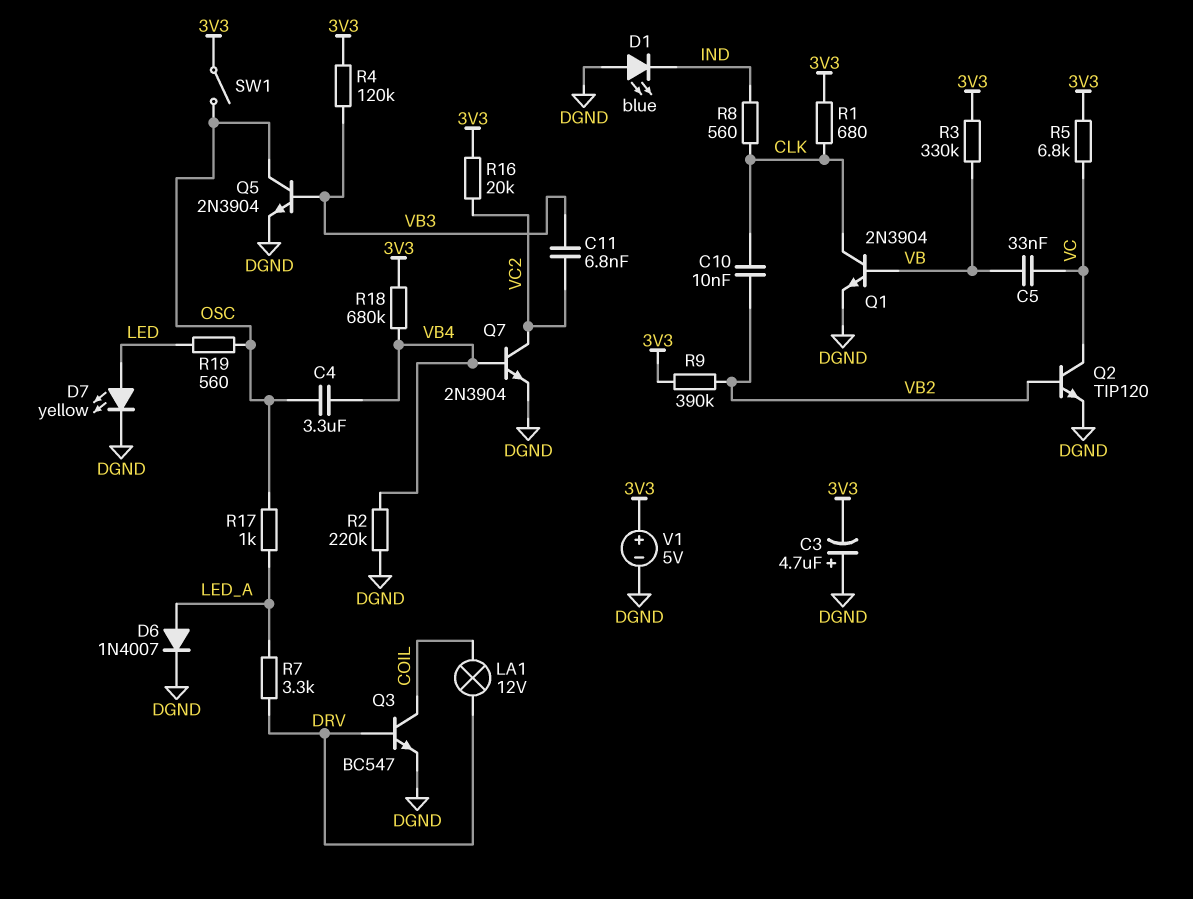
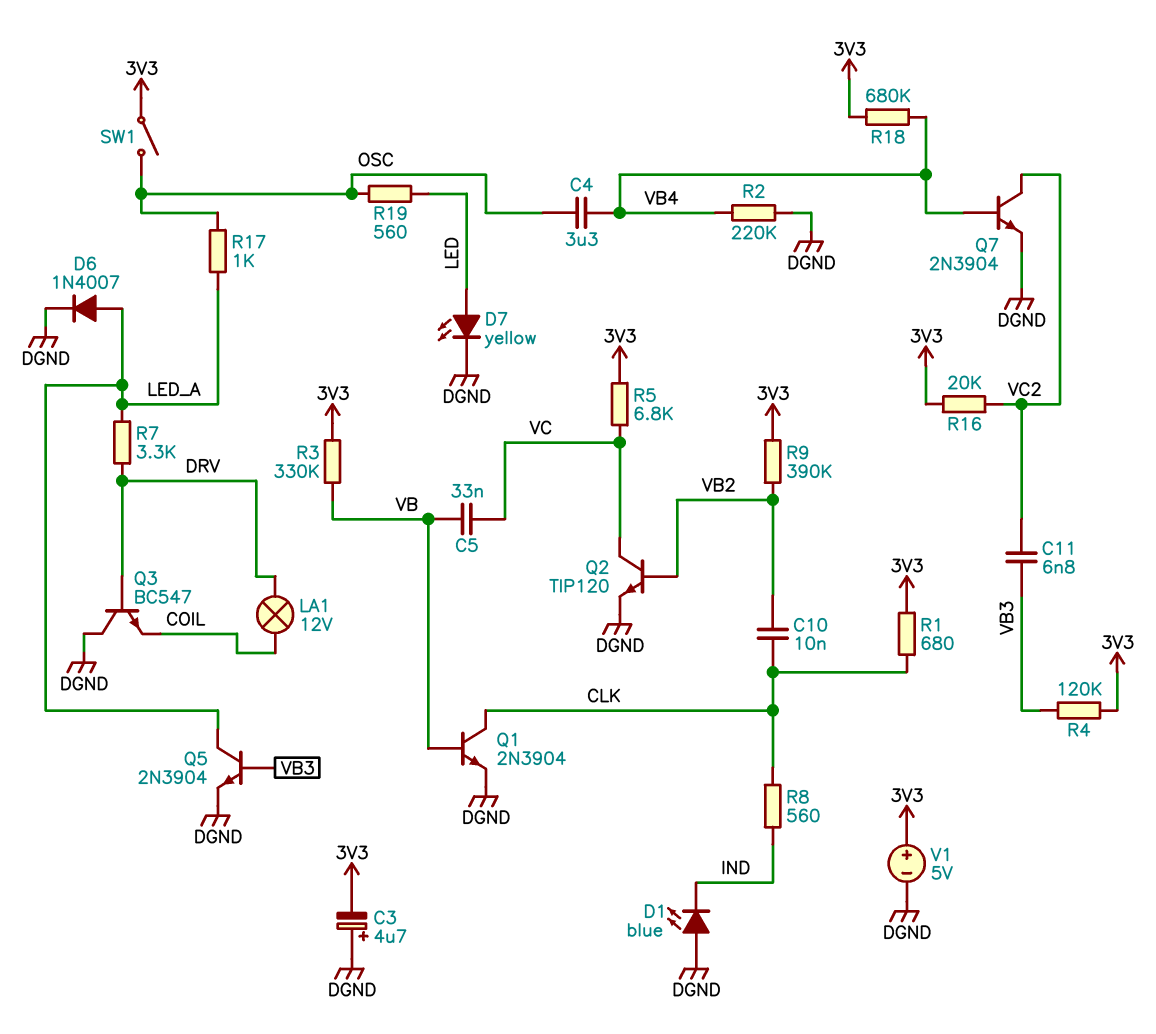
Q3: NPN BC547 (B DRV, C COIL, E DGND) -> NPN BC547 (B DRV, C DGND, E COIL)
Q5: NPN 2N3904 (B VB3, C OSC, E DGND) -> NPN 2N3904 (B VB3, C LED_A, E DGND)

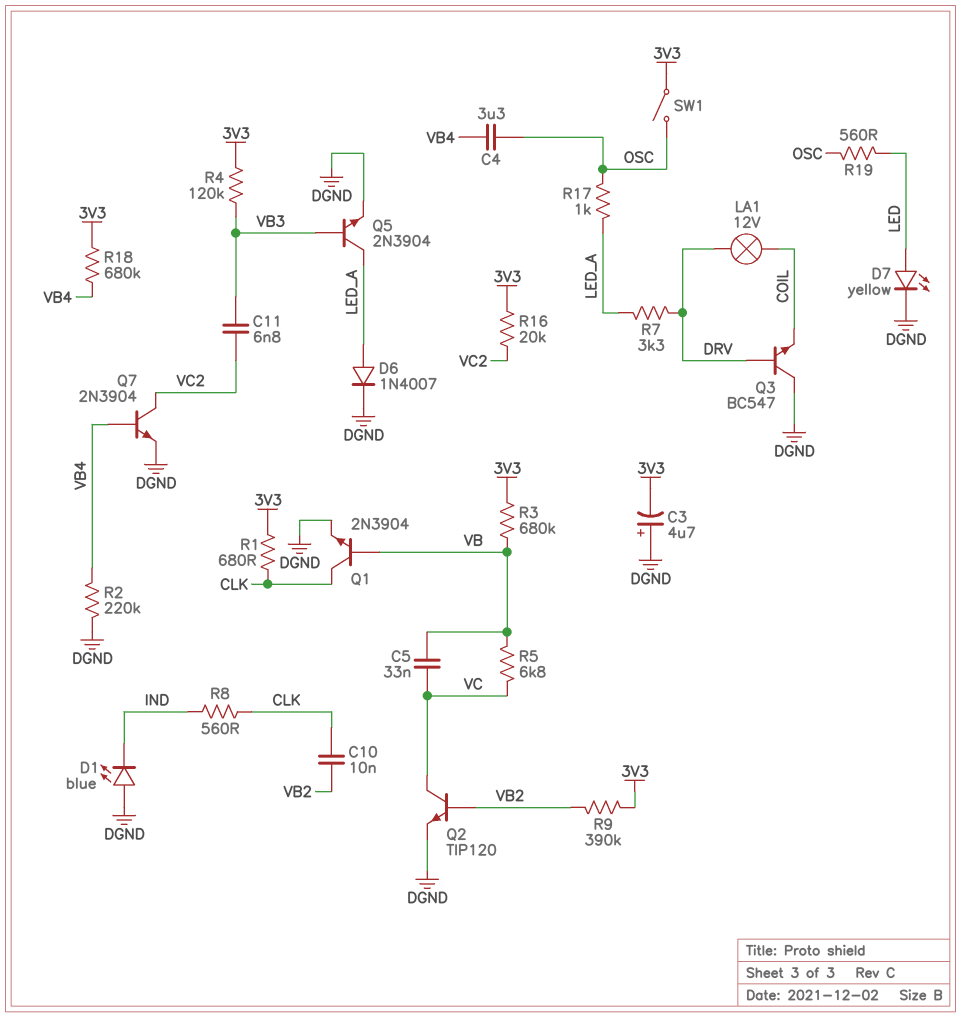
R3: 330k (3V3, VB) -> 680k (3V3, VB)
R5: 6.8k (3V3, VC) -> 6.8k (VB, VC)
V1: 5V (plus 3V3, minus DGND) -> none

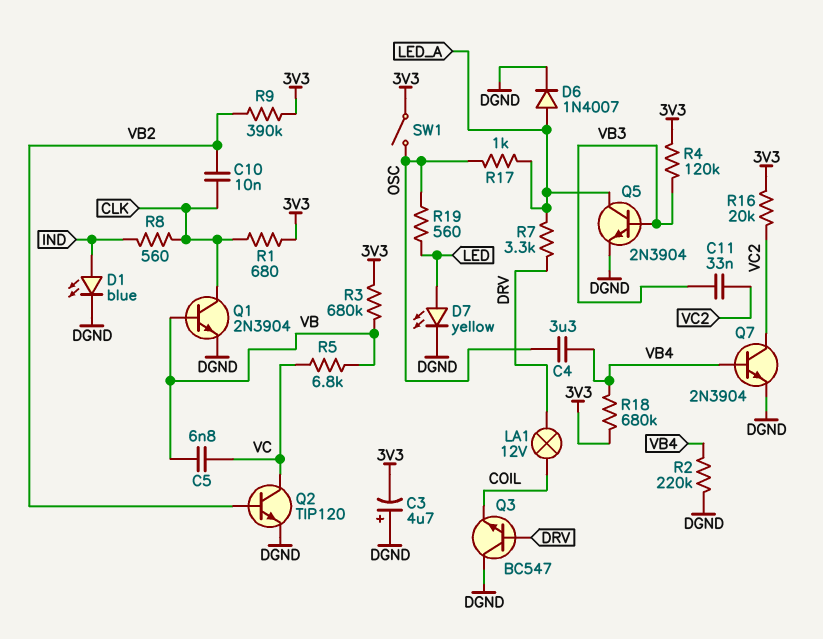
C5: 33nF (VB, VC) -> 6.8nF (VB, VC)
C11: 6.8nF (VB3, VC2) -> 33nF (VB3, VC2)
D1: LED blue (A DGND, K IND) -> LED blue (A IND, K DGND)

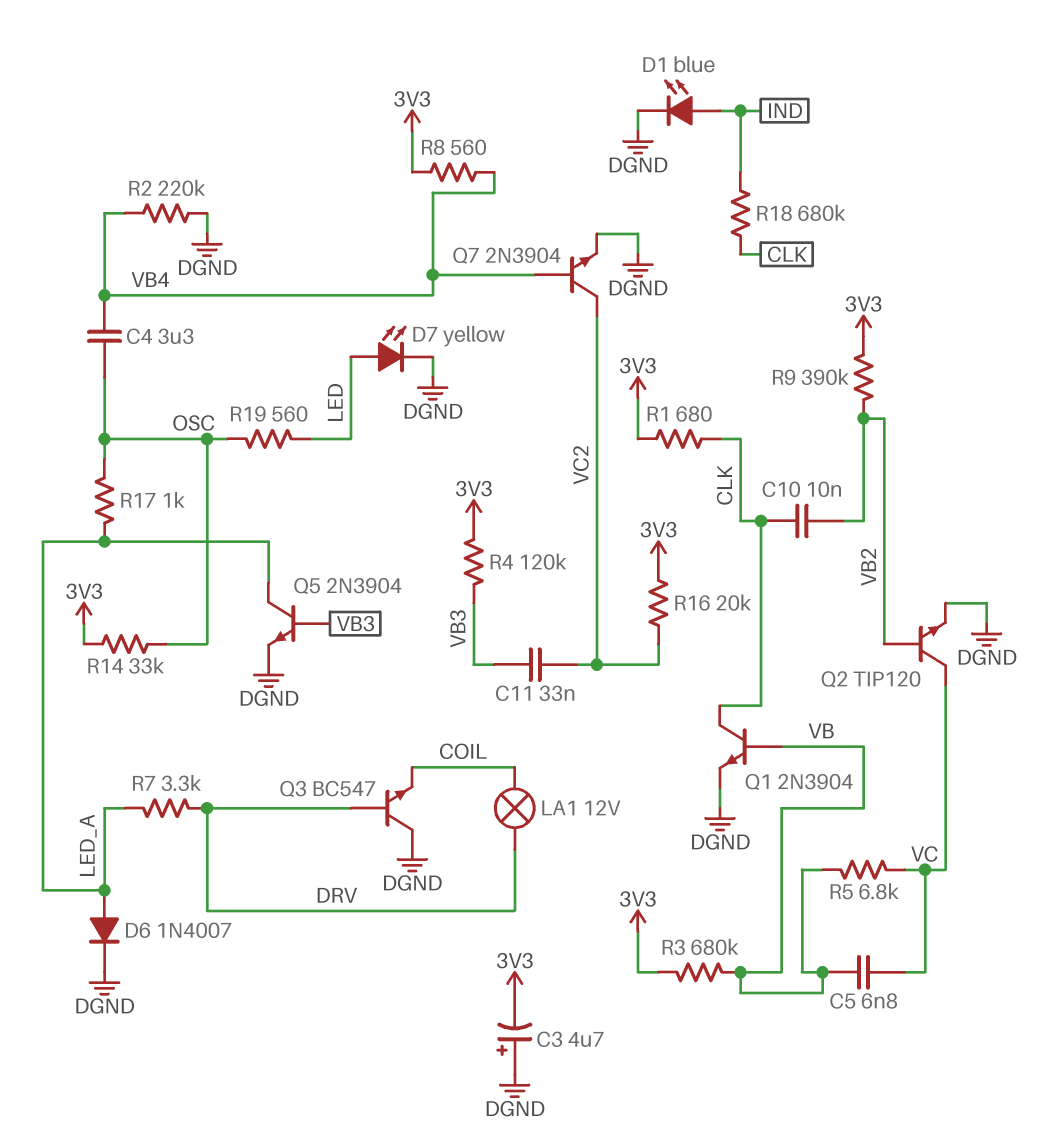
R8: 560 (CLK, IND) -> 560 (3V3, VB4)
R14: none -> 33k (3V3, OSC)
R18: 680k (3V3, VB4) -> 680k (CLK, IND)
SW1: switch (3V3, OSC) -> none

